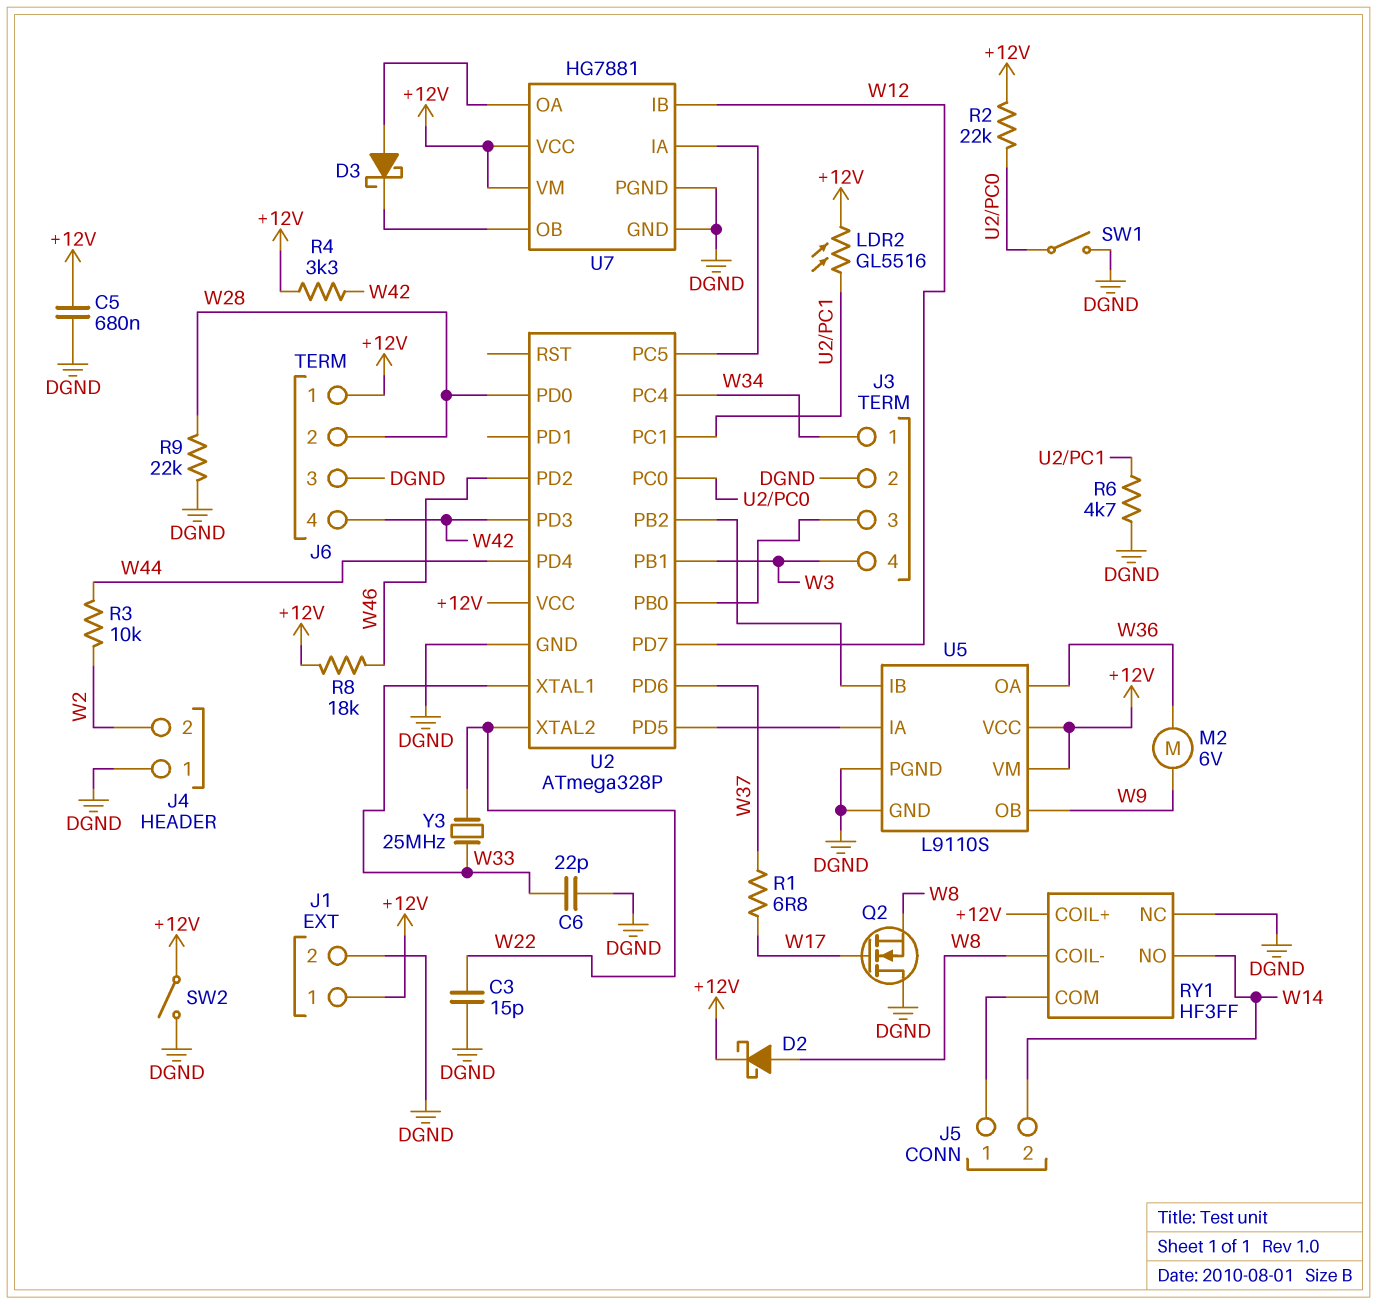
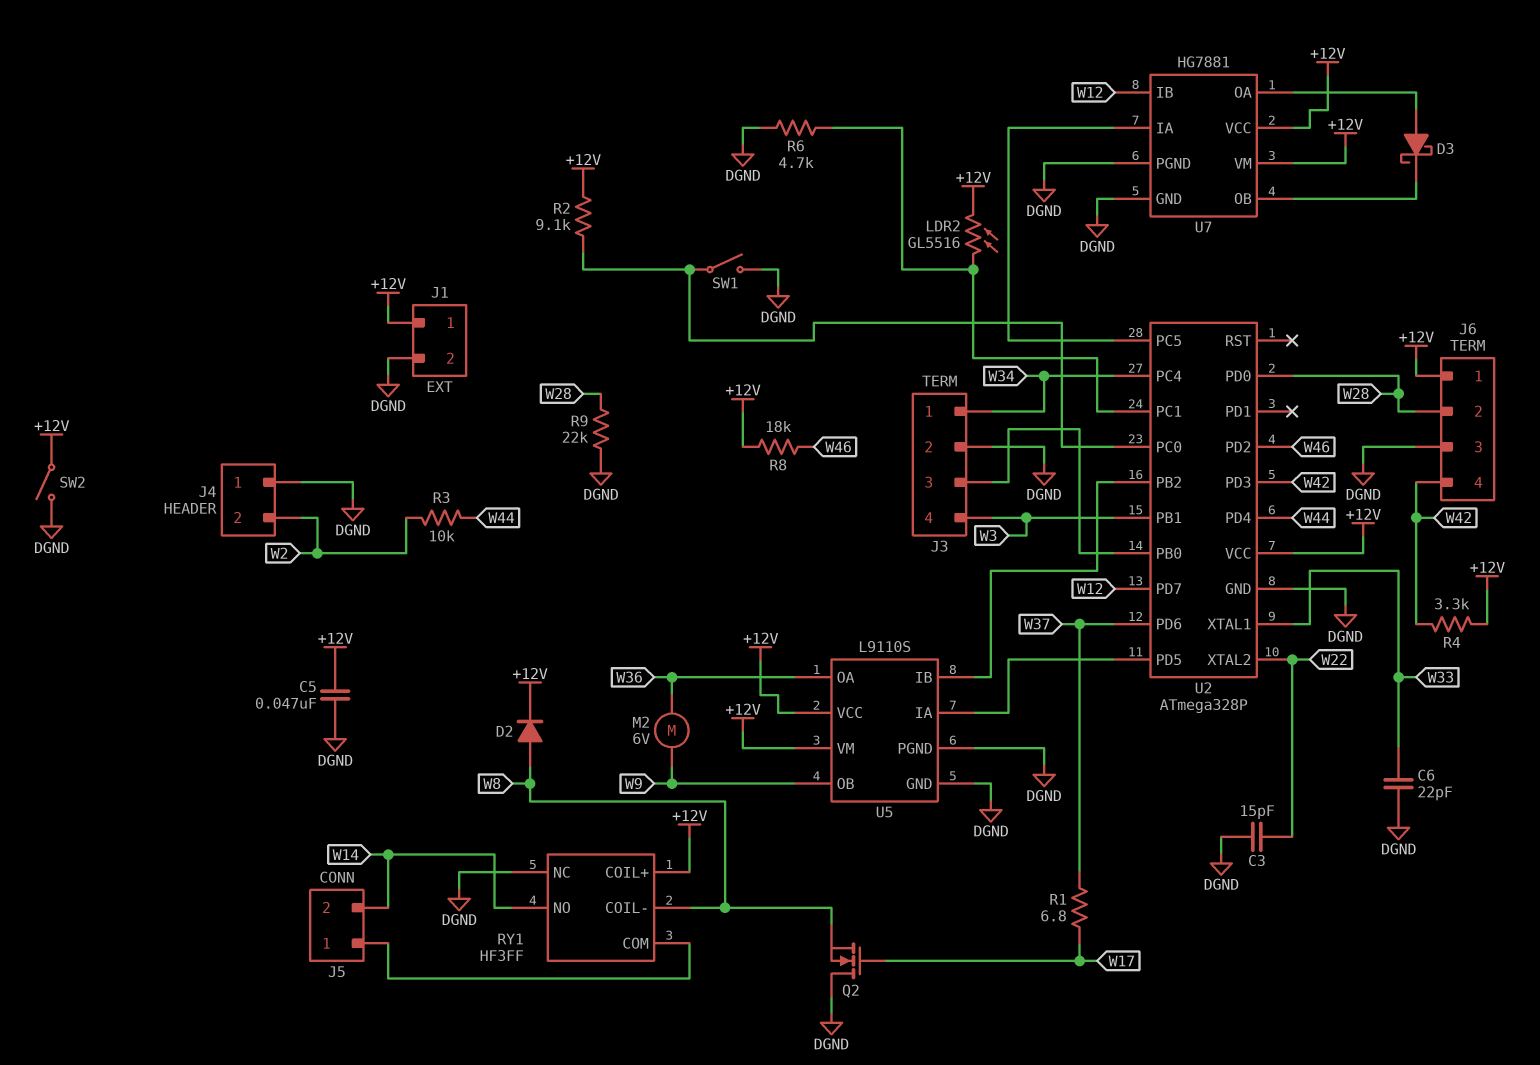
C5: 680nF (+12V, DGND) -> 47nF (+12V, DGND)
D2: schottky (A W8, K +12V) -> diode (A W8, K +12V)
R2: 22k (+12V, U2/PC0) -> 9.1k (+12V, U2/PC0)
Y3: 25MHz (W22, W33) -> none

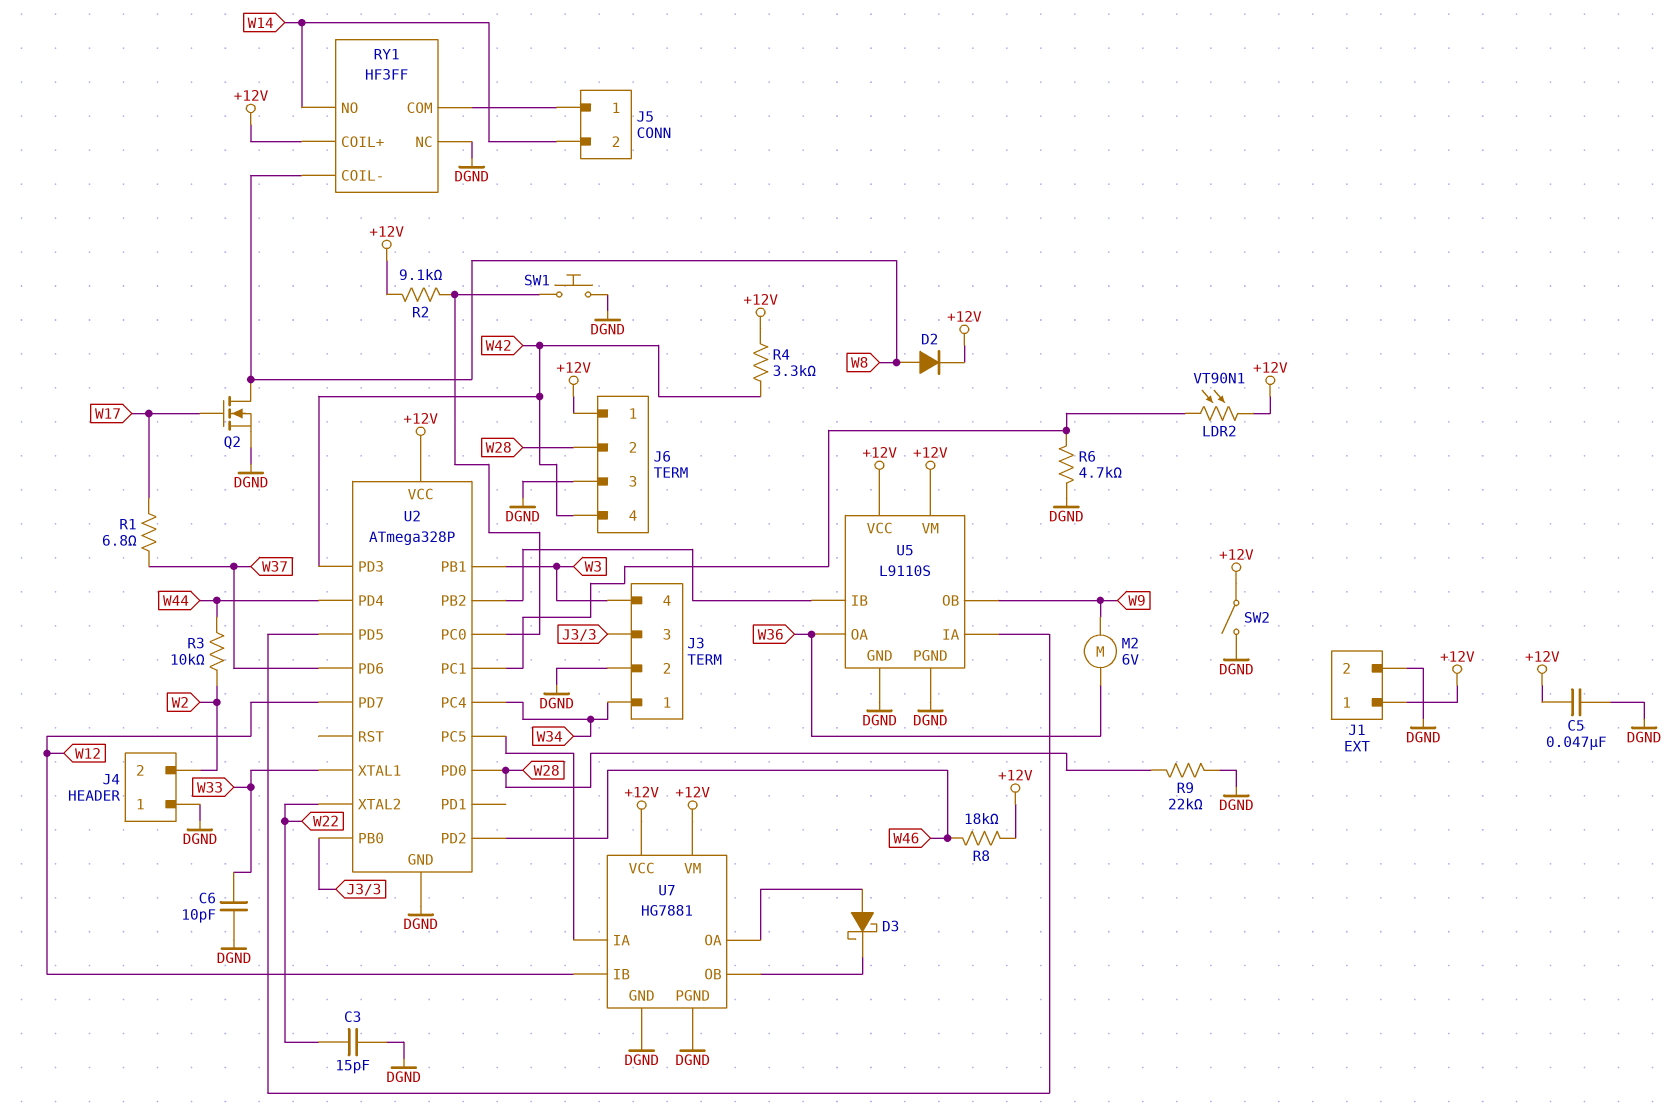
C6: 22pF (DGND, W33) -> 10pF (DGND, W33)
LDR2: GL5516 (+12V, U2/PC1) -> VT90N1 (+12V, U2/PC1)
Q2: NMOS (G W17, D DGND, S W8) -> NMOS (G W17, D W8, S DGND)
SW1: switch (DGND, U2/PC0) -> button (DGND, U2/PC0)

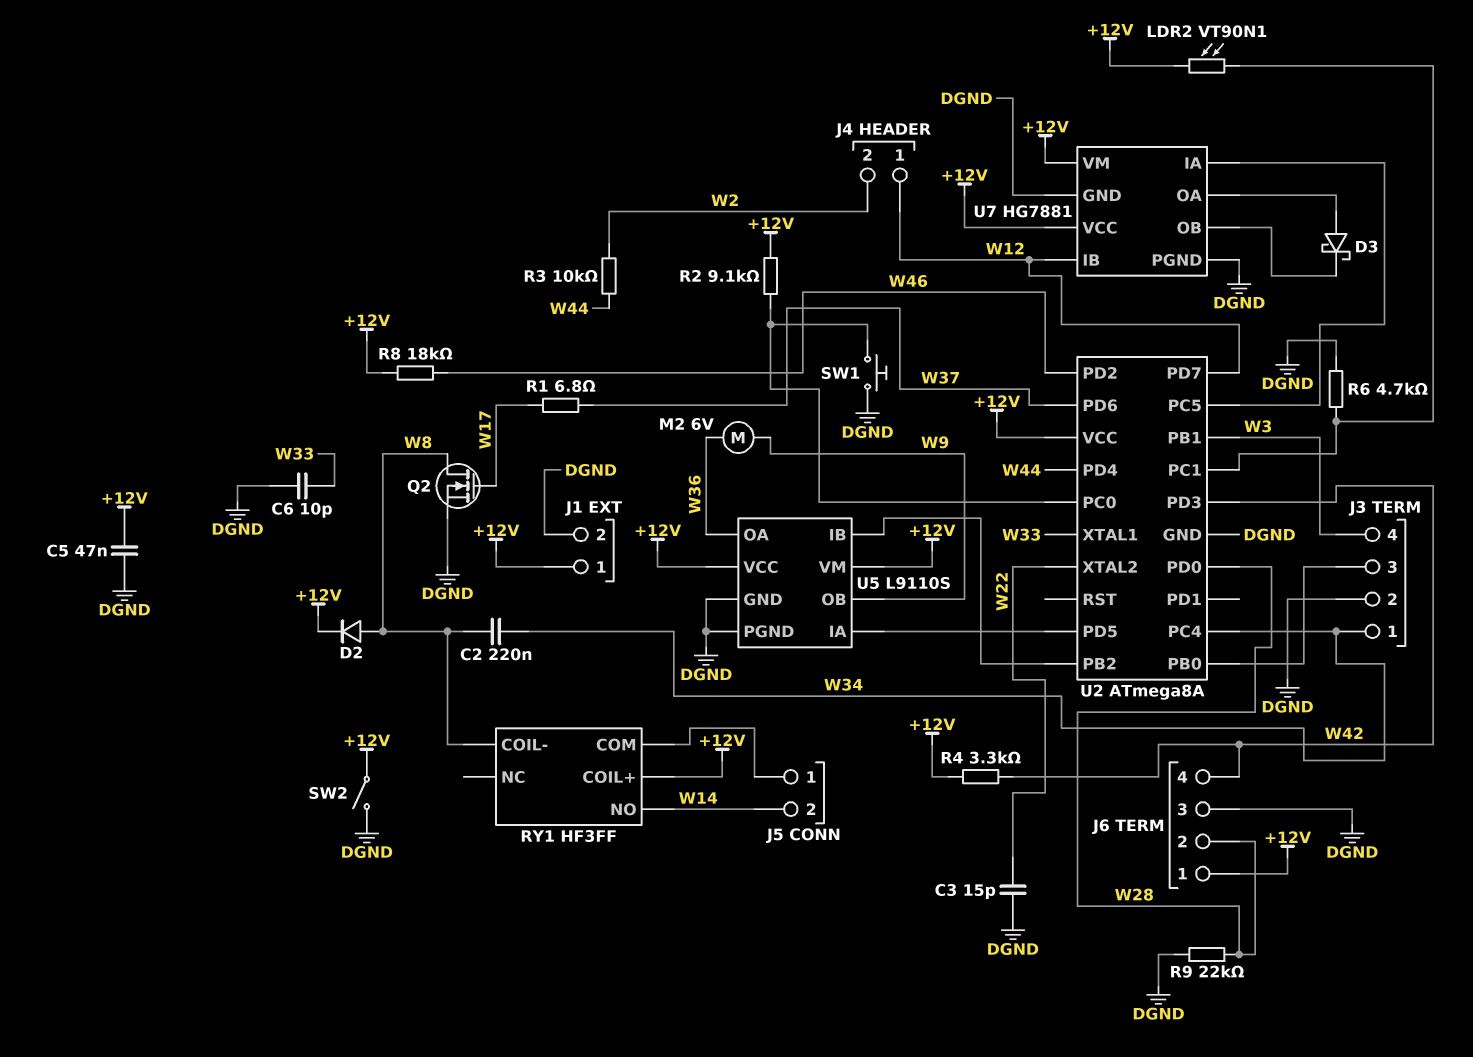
C2: none -> 220nF (W8, W34)
J4 pin 1: DGND -> W12
RY1 pin NC: DGND -> none
U2: ATmega328P -> ATmega8A

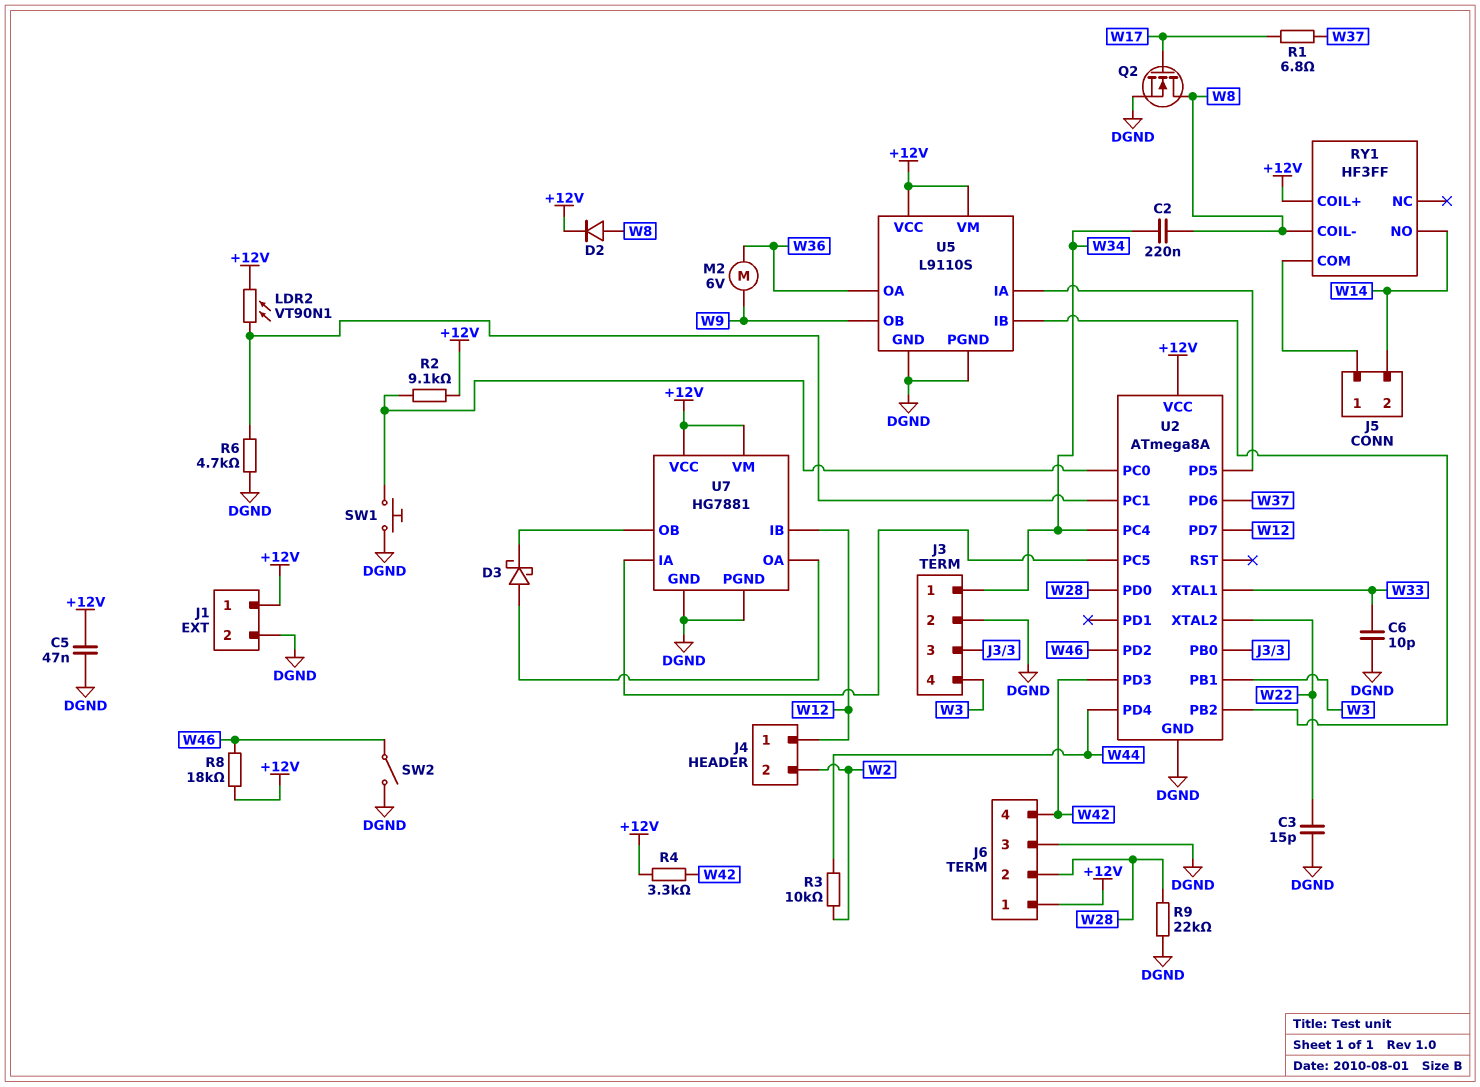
SW2: switch (+12V, DGND) -> switch (DGND, W46)

